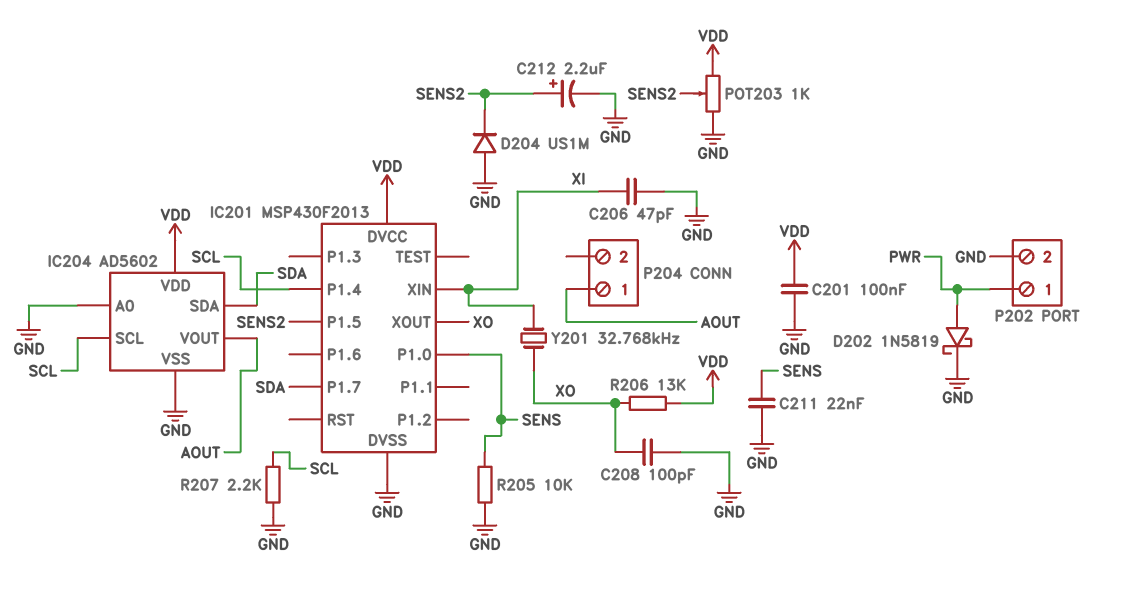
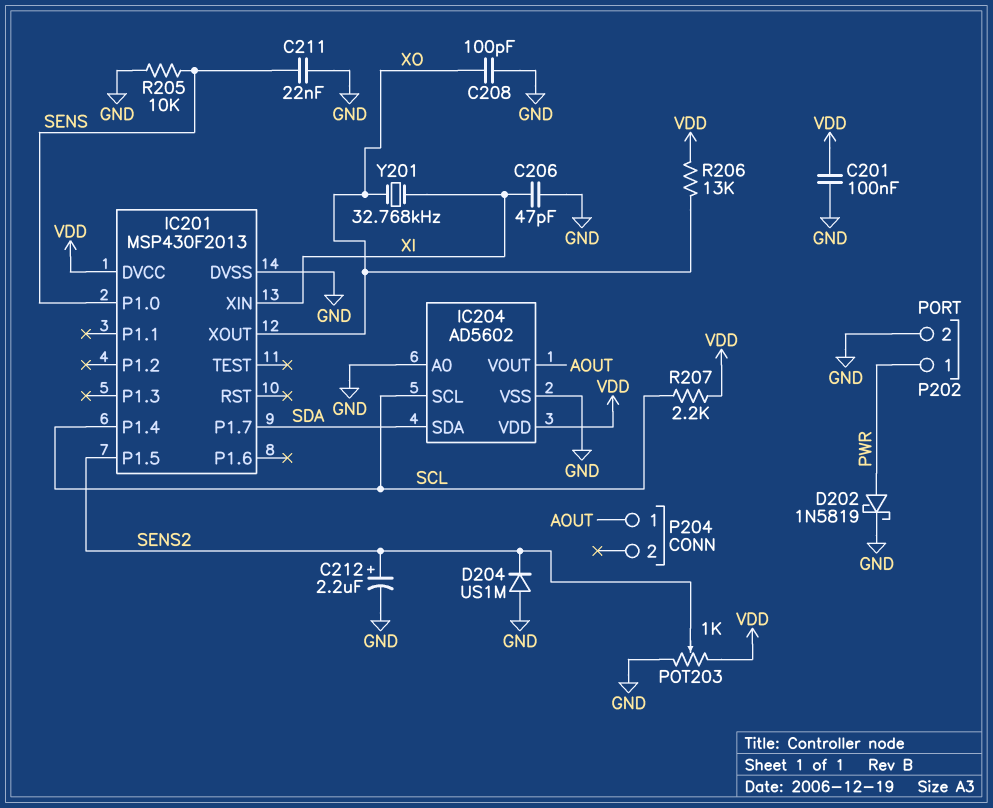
R207: 2.2k (GND, SCL) -> 2.2k (SCL, VDD)

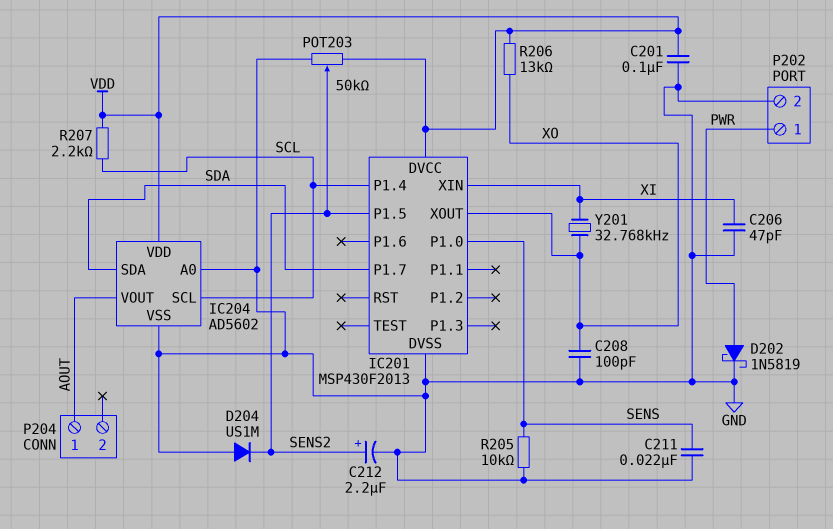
POT203: 1k (GND, VDD, wiper SENS2) -> 50k (GND, VDD, wiper SENS2)

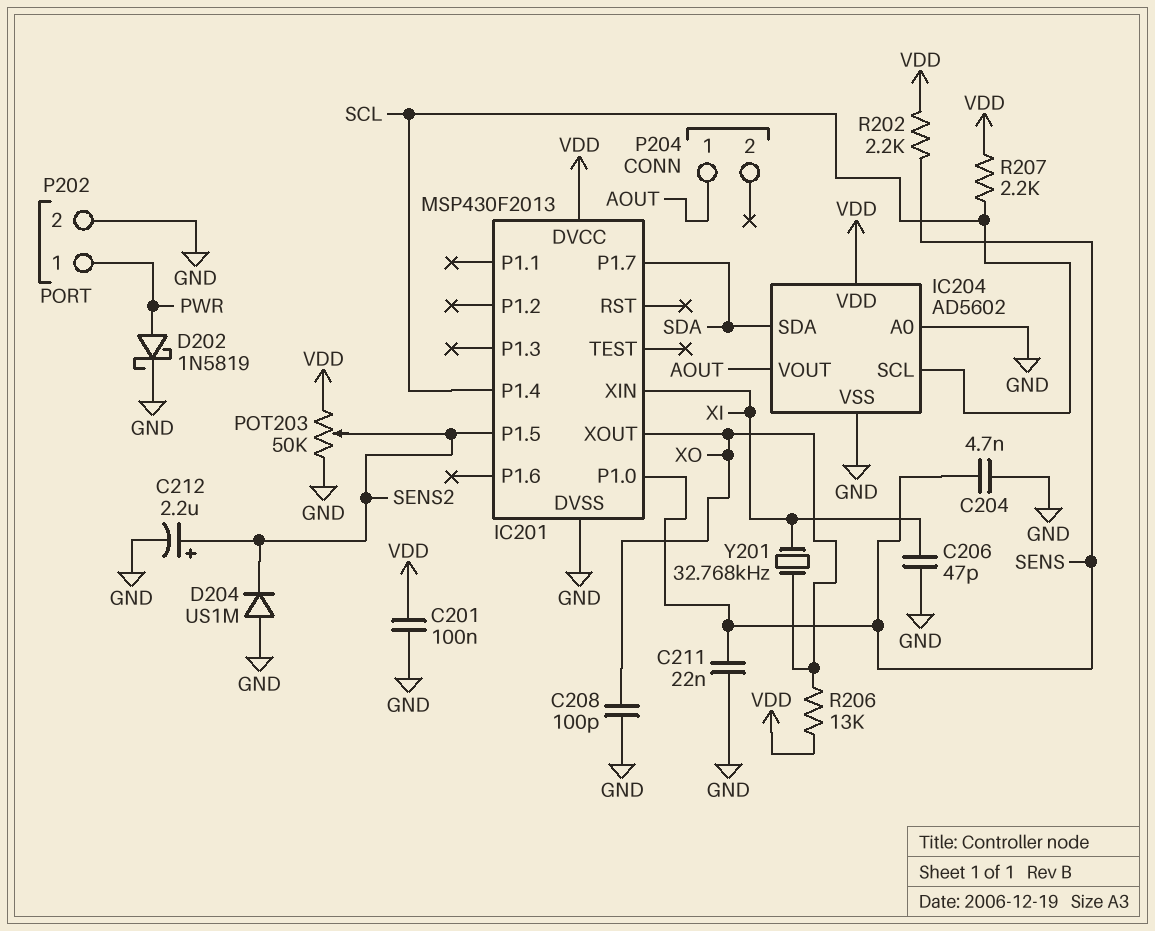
C204: none -> 4.7nF (GND, SENS)
R202: none -> 2.2k (SENS, VDD)
R205: 10k (GND, SENS) -> none

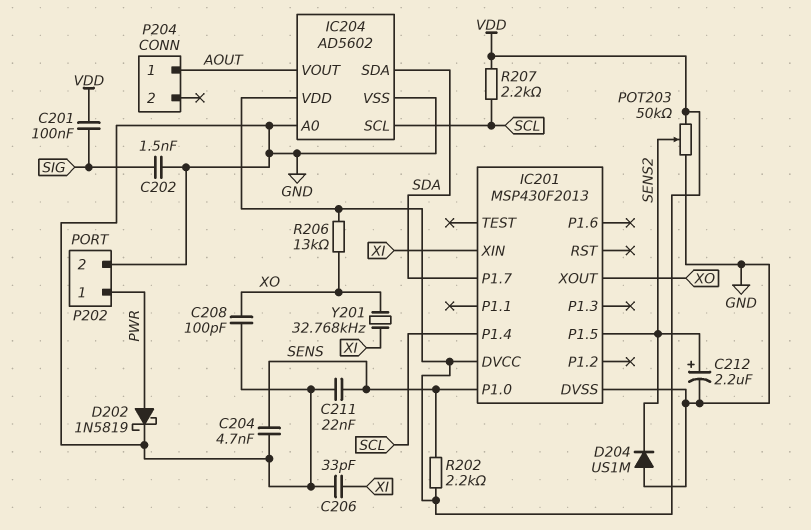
C201: 100nF (GND, VDD) -> 100nF (SIG, VDD)
C202: none -> 1.5nF (GND, SIG)
C206: 47pF (GND, XI) -> 33pF (GND, XI)

